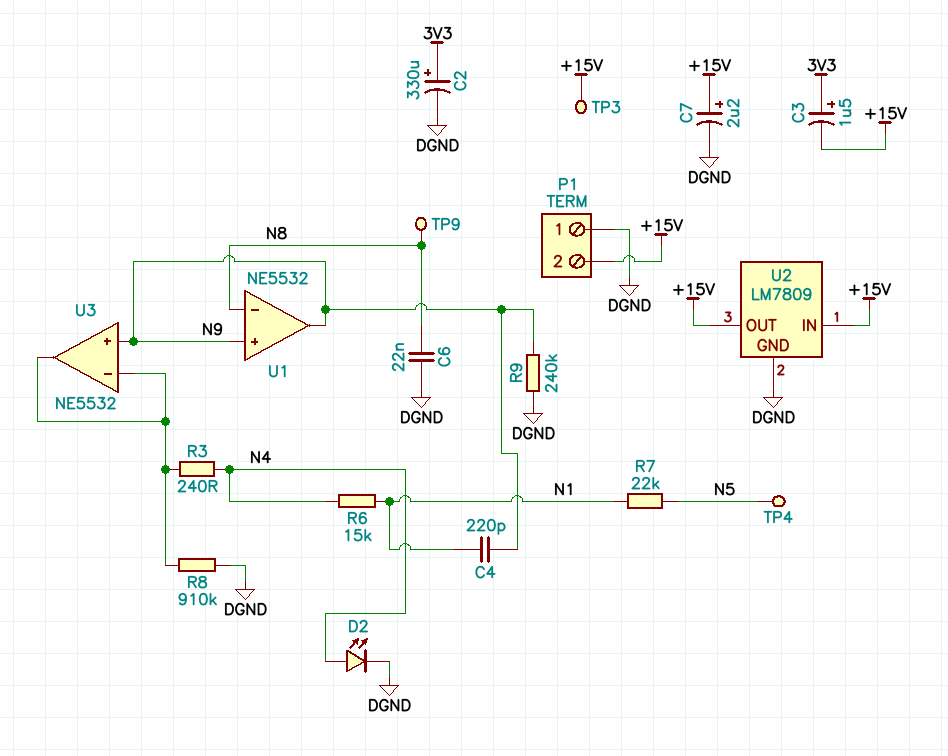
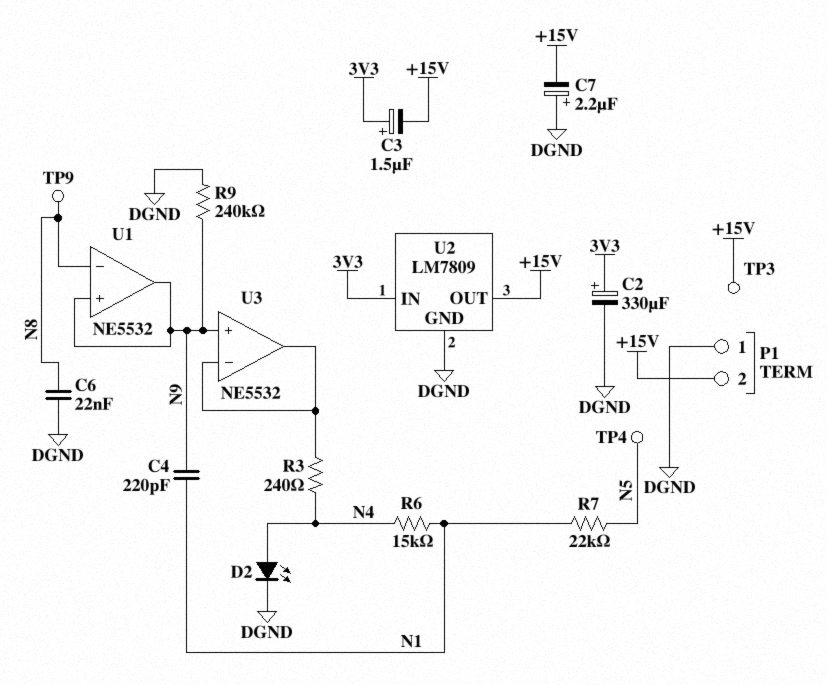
C7: 2.2uF (plus +15V, minus DGND) -> 2.2uF (plus DGND, minus +15V)
R8: 910k (DGND, U3/in-) -> none
U2 pin IN: +15V -> 3V3

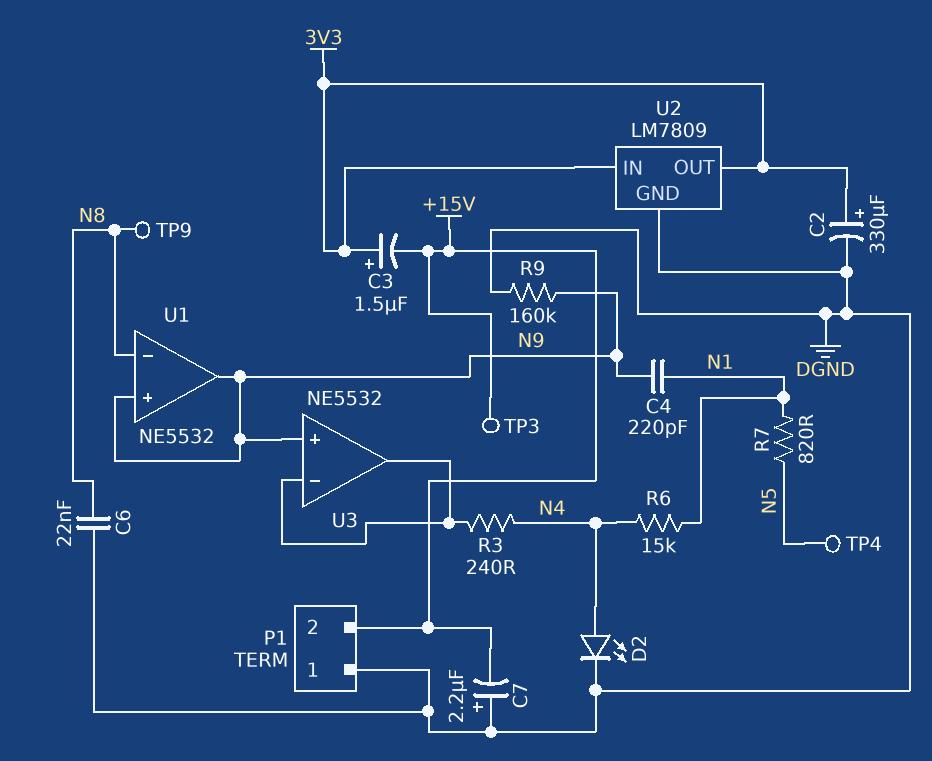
R7: 22k (N1, N5) -> 820 (N1, N5)
R9: 240k (DGND, N9) -> 160k (DGND, N9)
U2 pin OUT: +15V -> 3V3

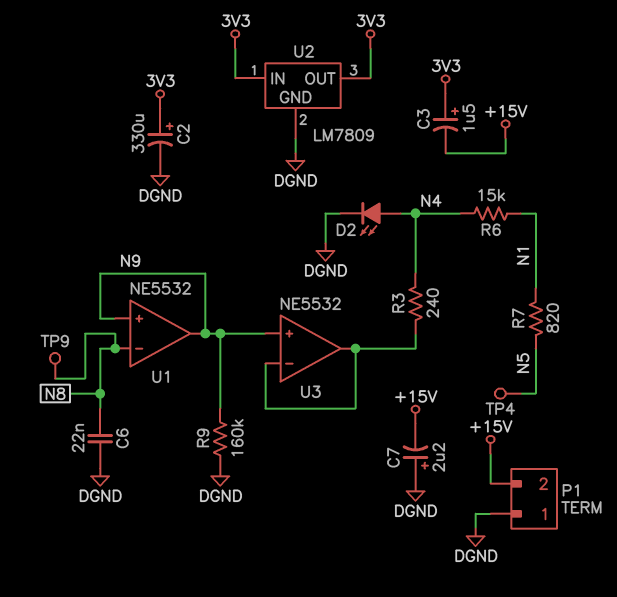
C4: 220pF (N1, N9) -> none
TP3: test point (+15V) -> none

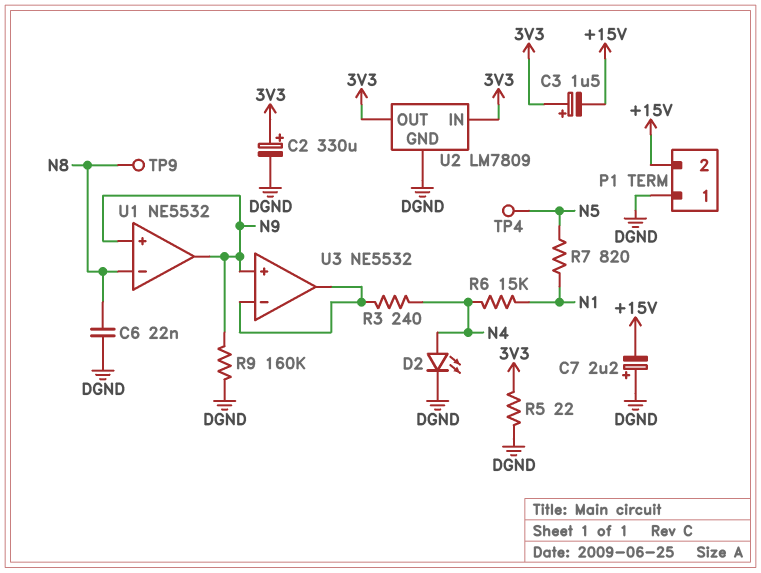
R5: none -> 22 (3V3, DGND)

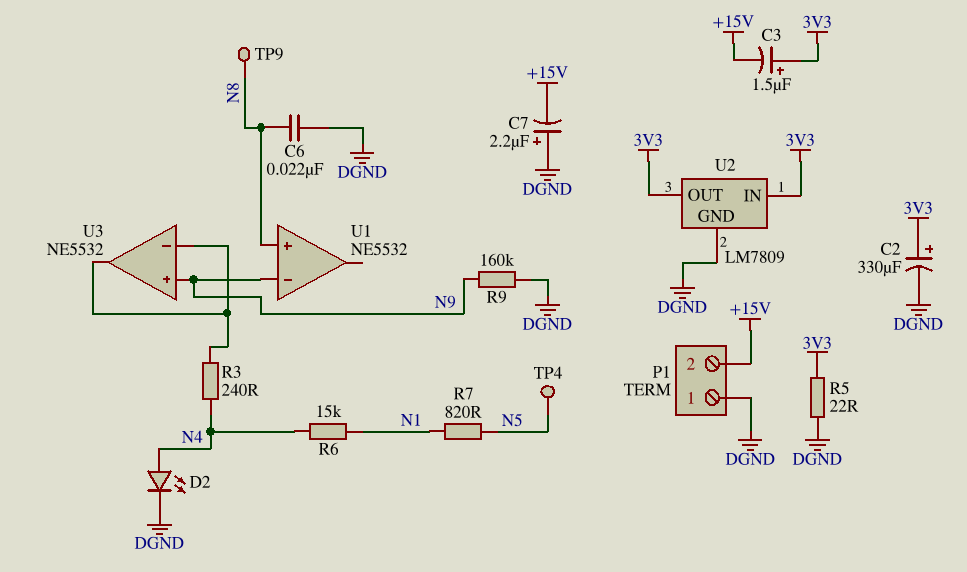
U1 pin in+: N9 -> N8
U1 pin in-: N8 -> N9
U1 pin out: N9 -> none

